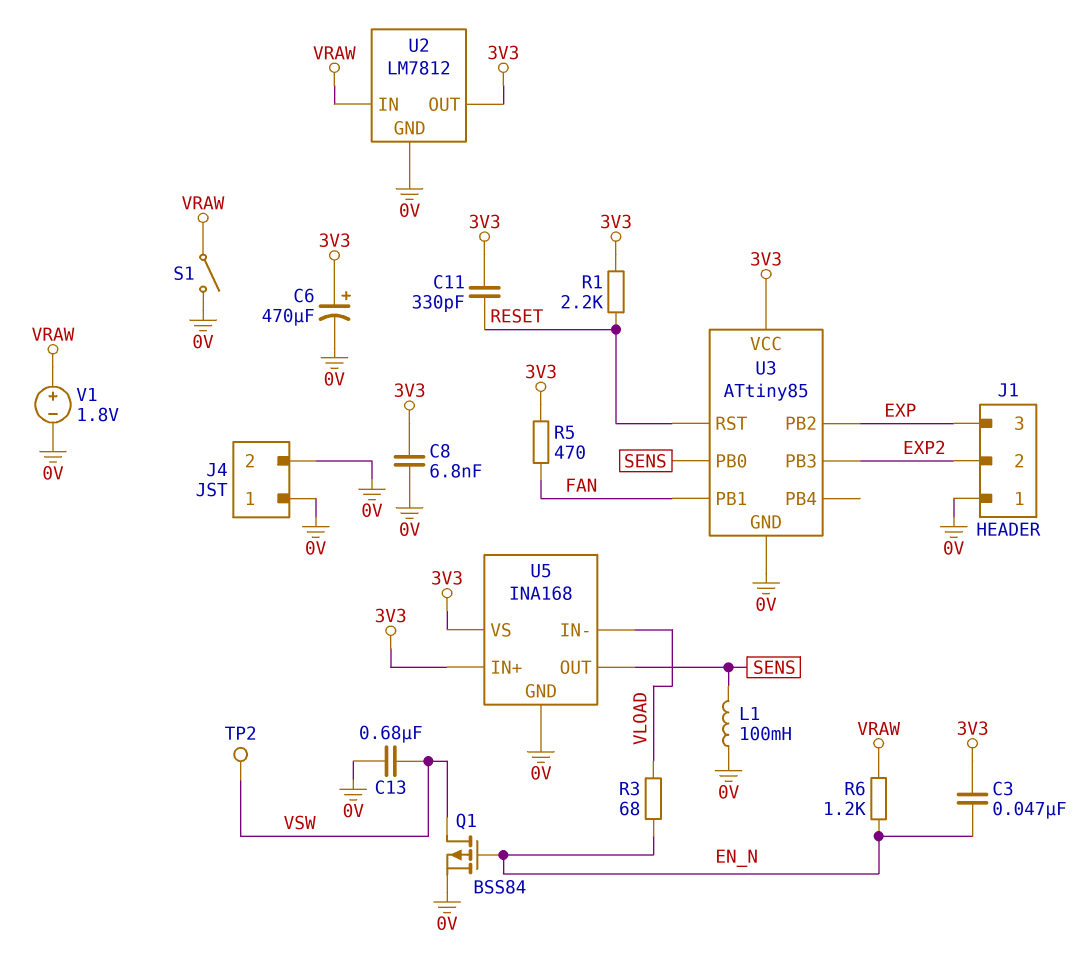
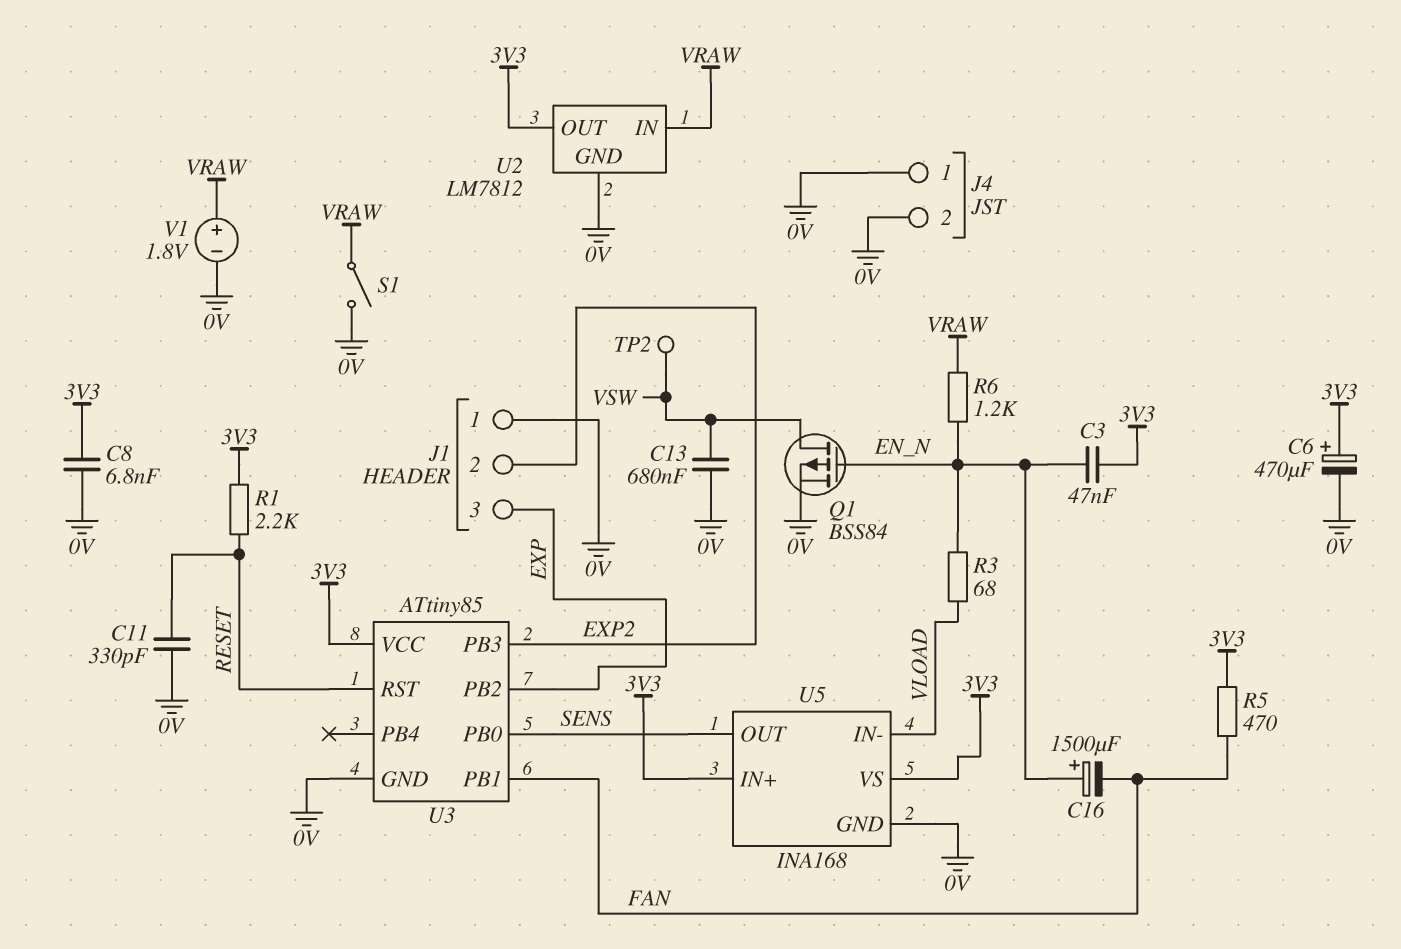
C11: 330pF (3V3, RESET) -> 330pF (0V, RESET)
C16: none -> 1500uF (plus EN_N, minus FAN)
L1: 100mH (0V, SENS) -> none

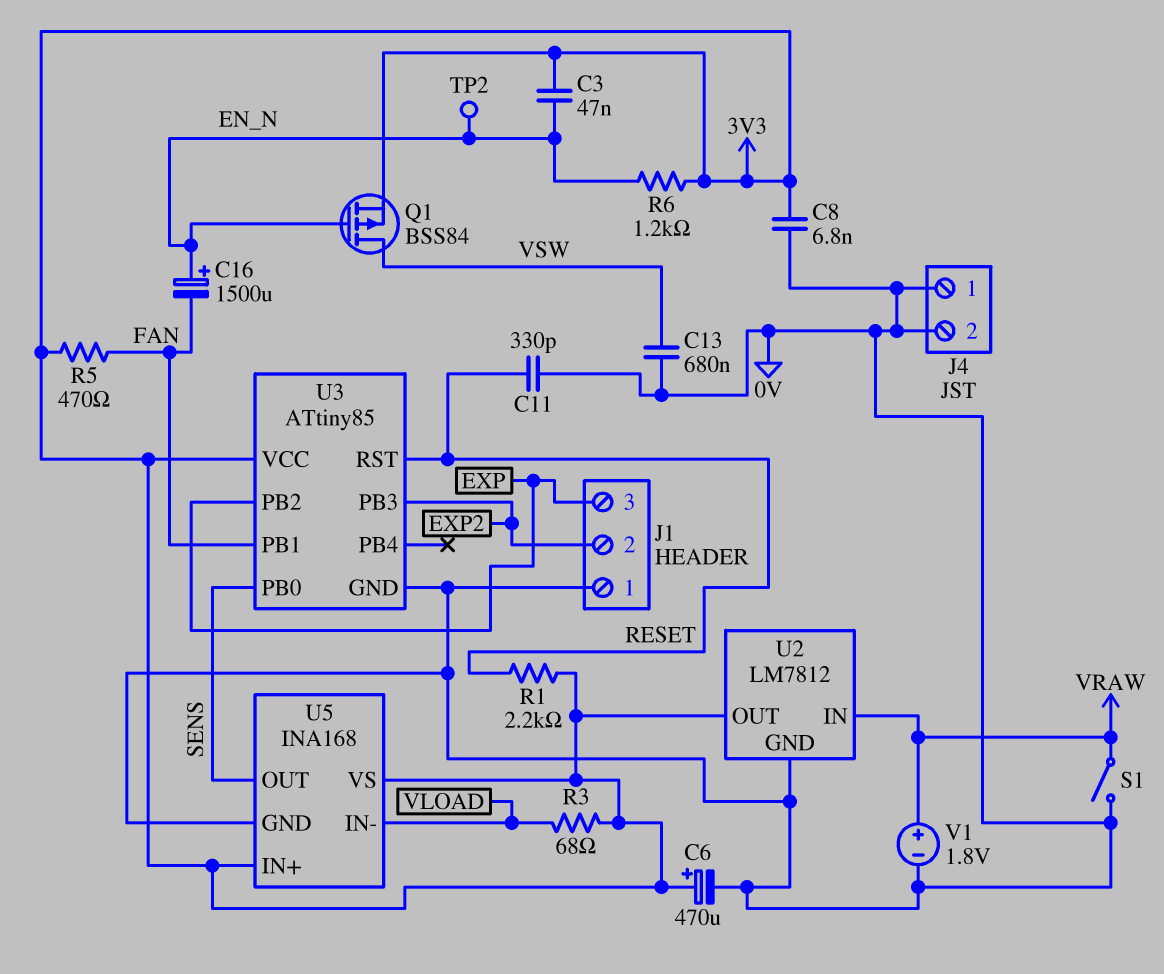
Q1: PMOS BSS84 (G EN_N, D VSW, S 0V) -> PMOS BSS84 (G EN_N, D VSW, S 3V3)
R3: 68 (EN_N, VLOAD) -> 68 (3V3, VLOAD)
R6: 1.2k (EN_N, VRAW) -> 1.2k (3V3, EN_N)
TP2: test point (VSW) -> test point (EN_N)

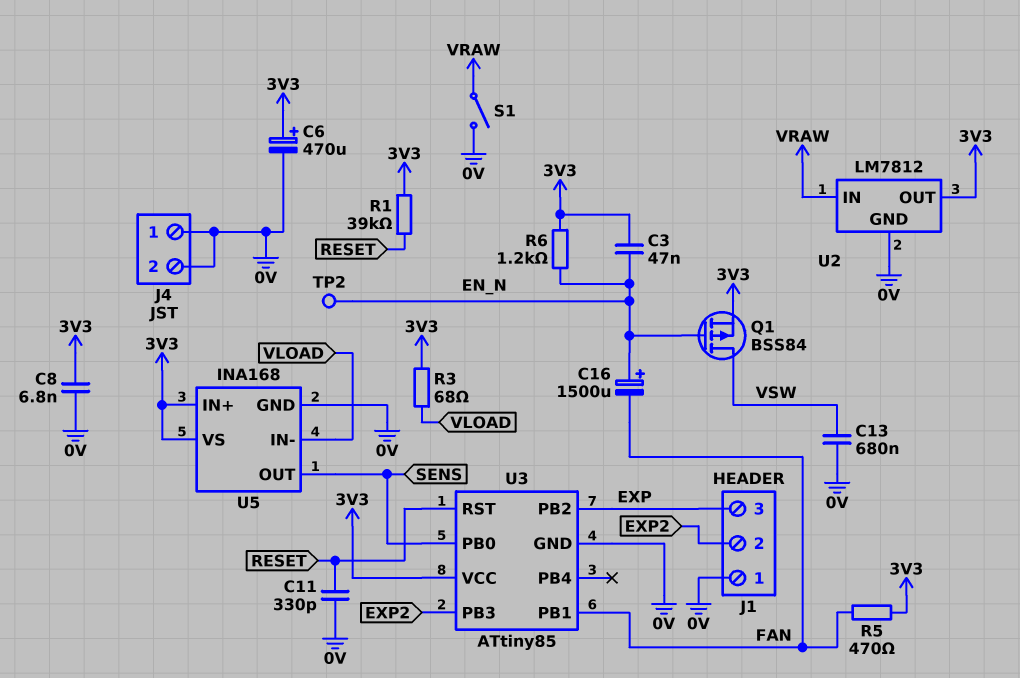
R1: 2.2k (3V3, RESET) -> 39k (3V3, RESET)
V1: 1.8V (plus VRAW, minus 0V) -> none

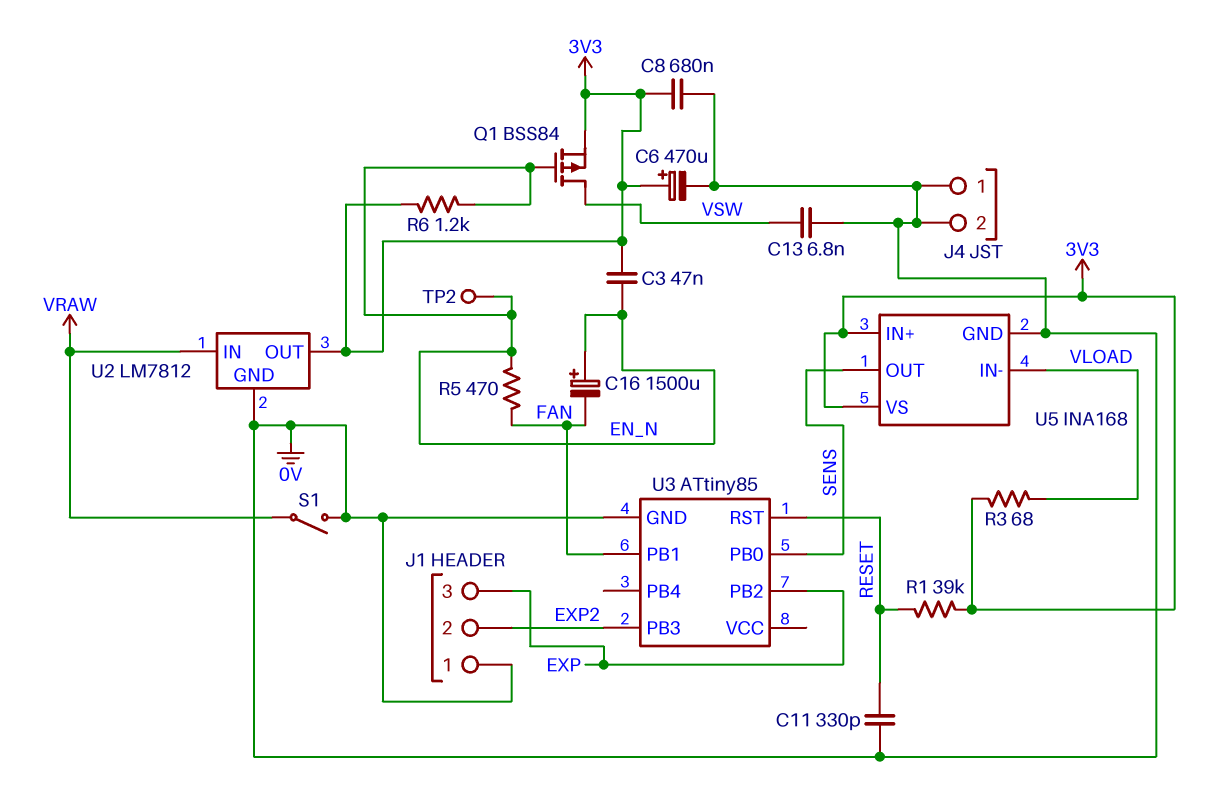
C8: 6.8nF (0V, 3V3) -> 680nF (0V, 3V3)
C13: 680nF (0V, VSW) -> 6.8nF (0V, VSW)
R5: 470 (3V3, FAN) -> 470 (EN_N, FAN)
U3 pin VCC: 3V3 -> none

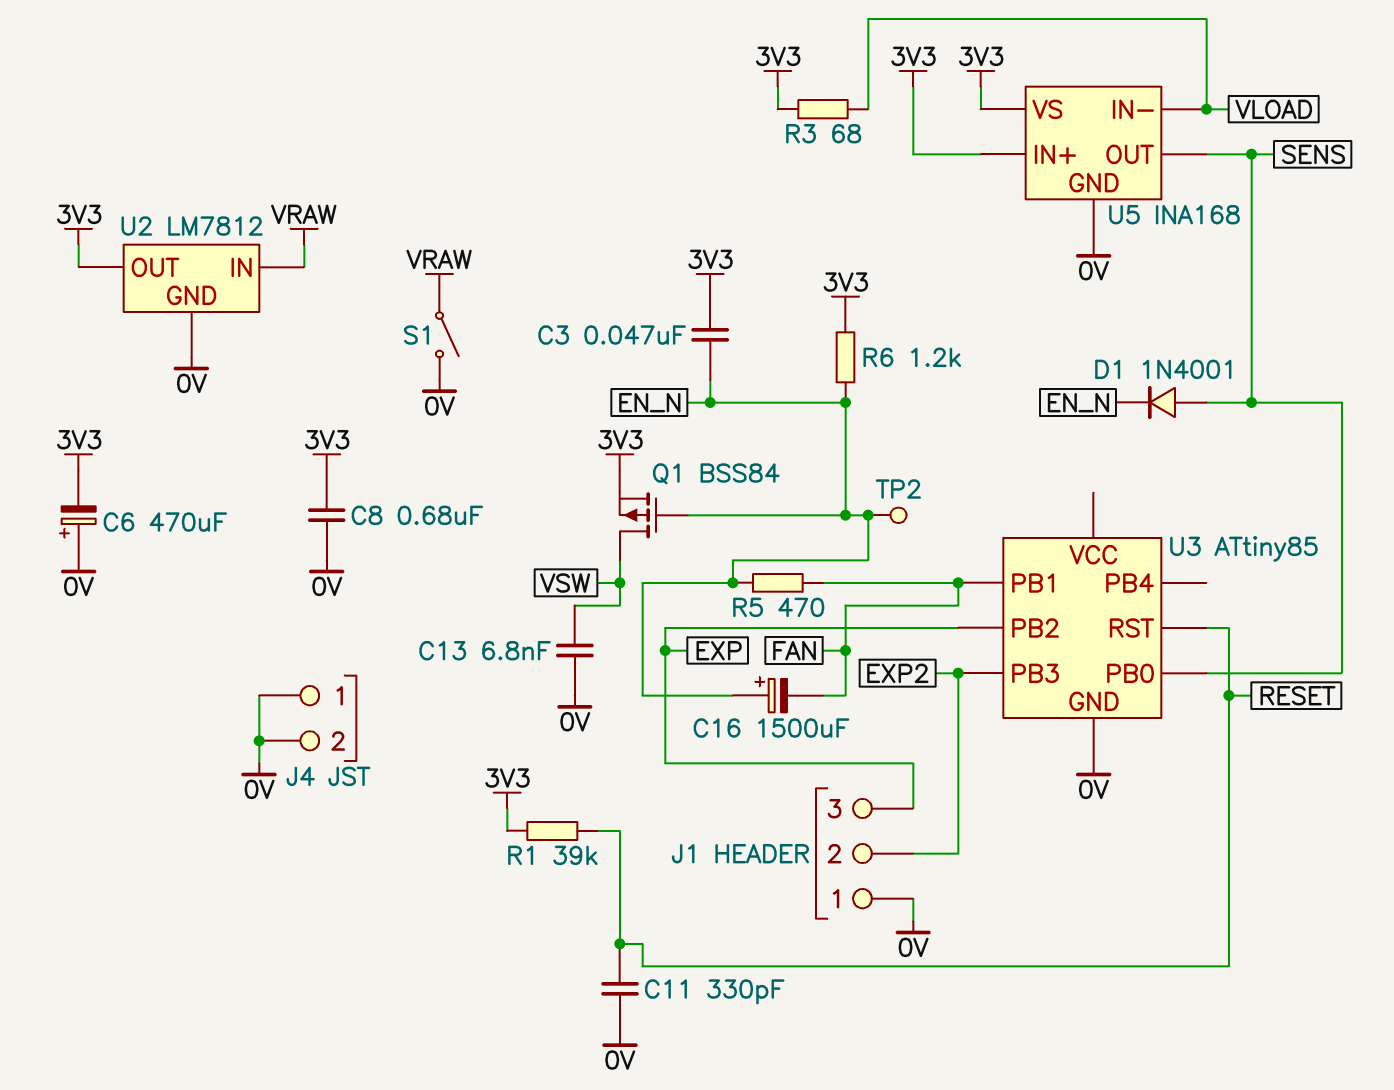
C6: 470uF (plus 3V3, minus 0V) -> 470uF (plus 0V, minus 3V3)
D1: none -> diode 1N4001 (A SENS, K EN_N)

